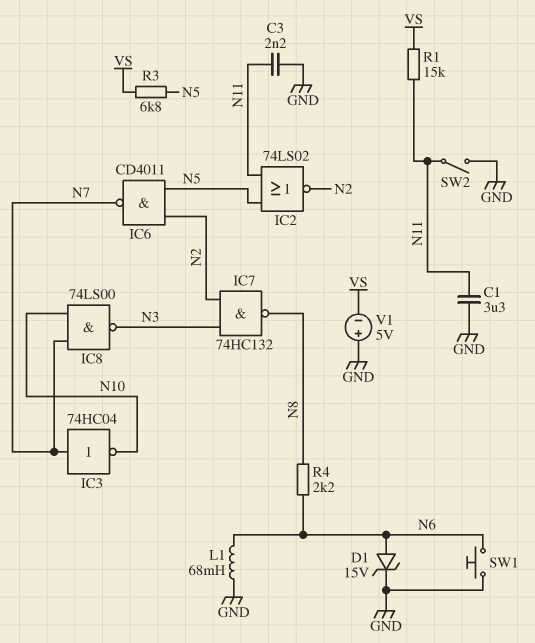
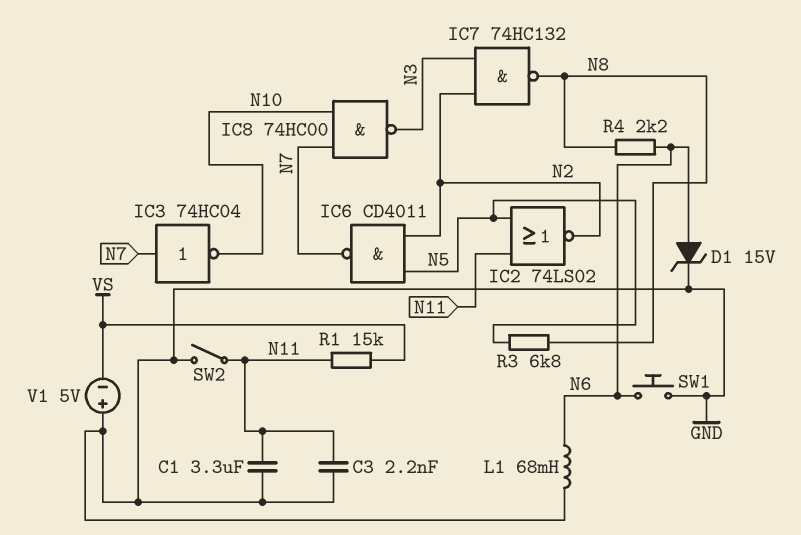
IC8: NAND 74LS00 (in N7, in N10, out N3) -> NAND 74HC00 (in N7, in N10, out N3)
R3: 6.8k (N5, VS) -> 6.8k (N5, N8)

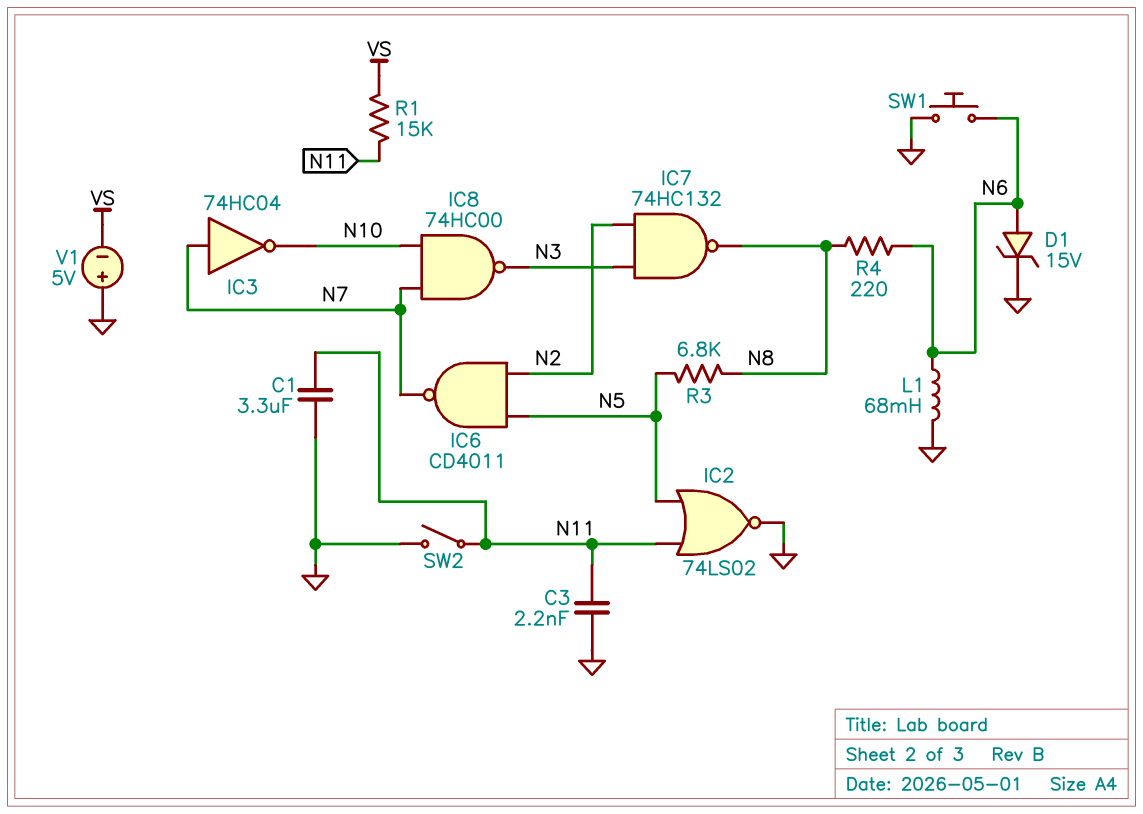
IC2: NOR 74LS02 (in N5, in N11, out N2) -> NOR 74LS02 (in N5, in N11, out GND)
R4: 2.2k (N6, N8) -> 220 (N6, N8)

